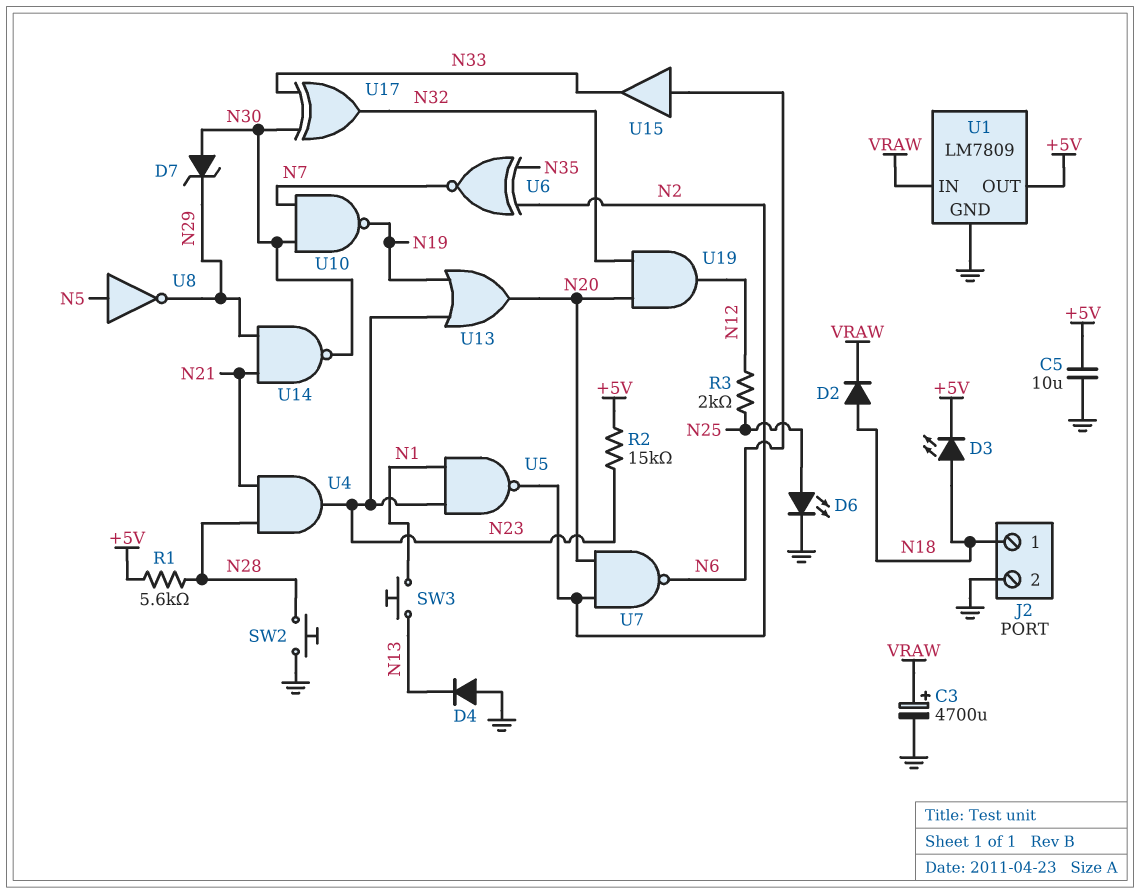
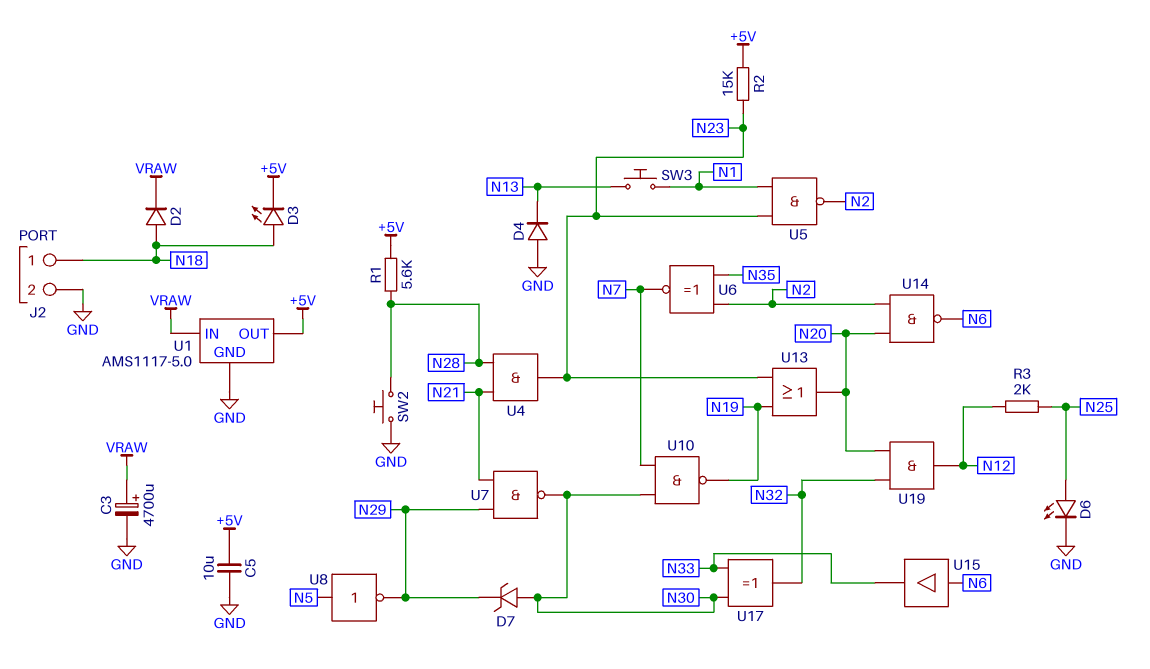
U1: LM7809 -> AMS1117-5.0
U7: NAND (in N2, in N20, out N6) -> NAND (in N21, in N29, out N30)
U14: NAND (in N21, in N29, out N30) -> NAND (in N2, in N20, out N6)

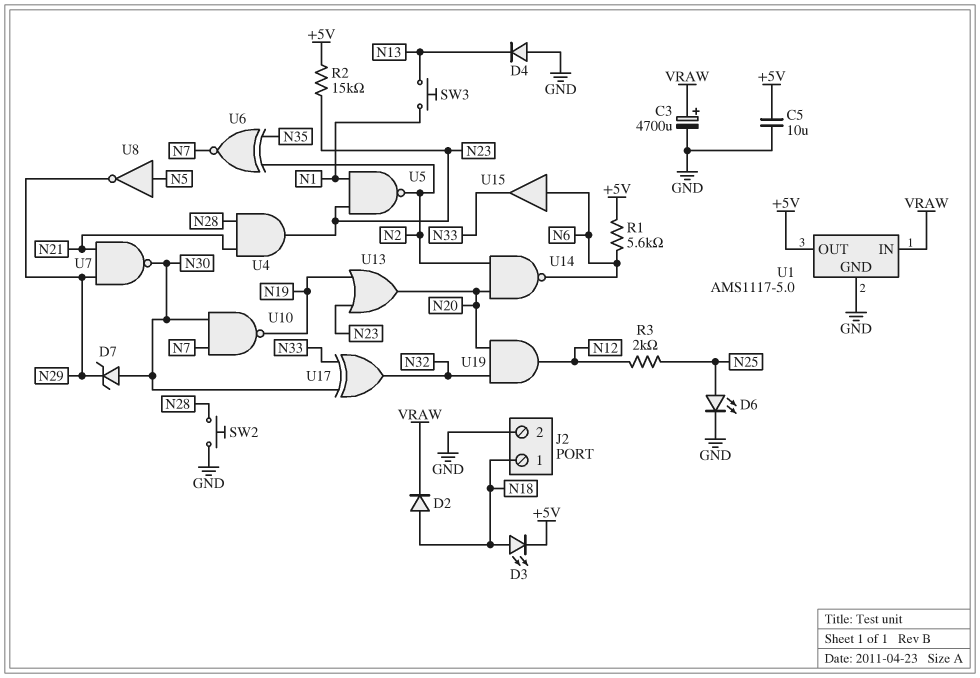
R1: 5.6k (+5V, N28) -> 5.6k (+5V, N6)

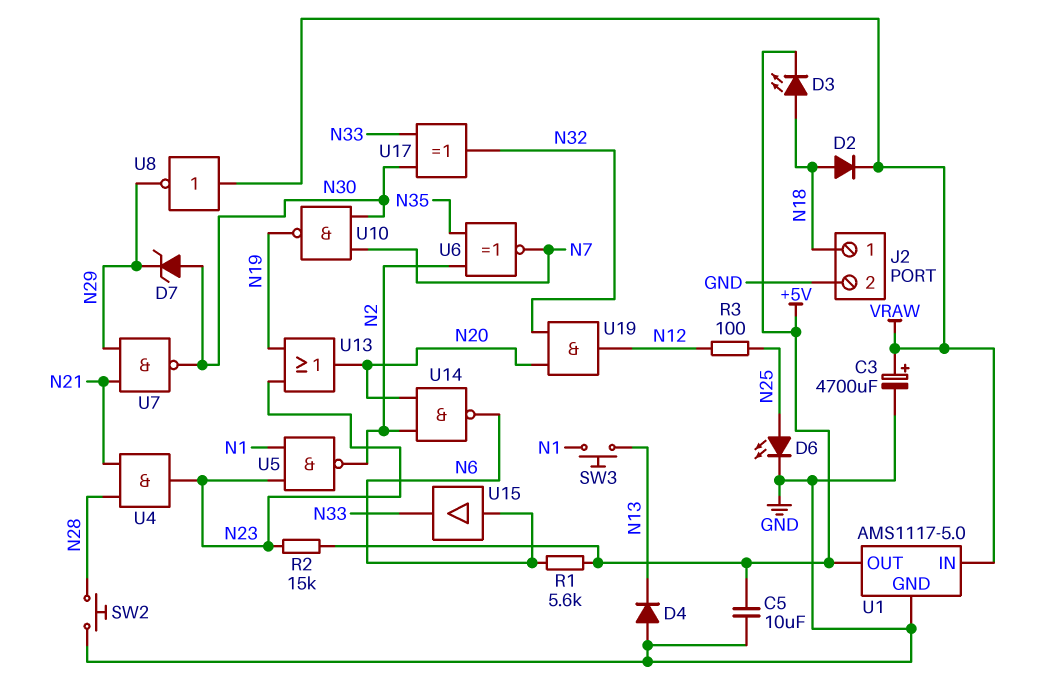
R3: 2k (N12, N25) -> 100 (N12, N25)
U8: NOT (in N5, out N29) -> NOT (in VRAW, out N29)

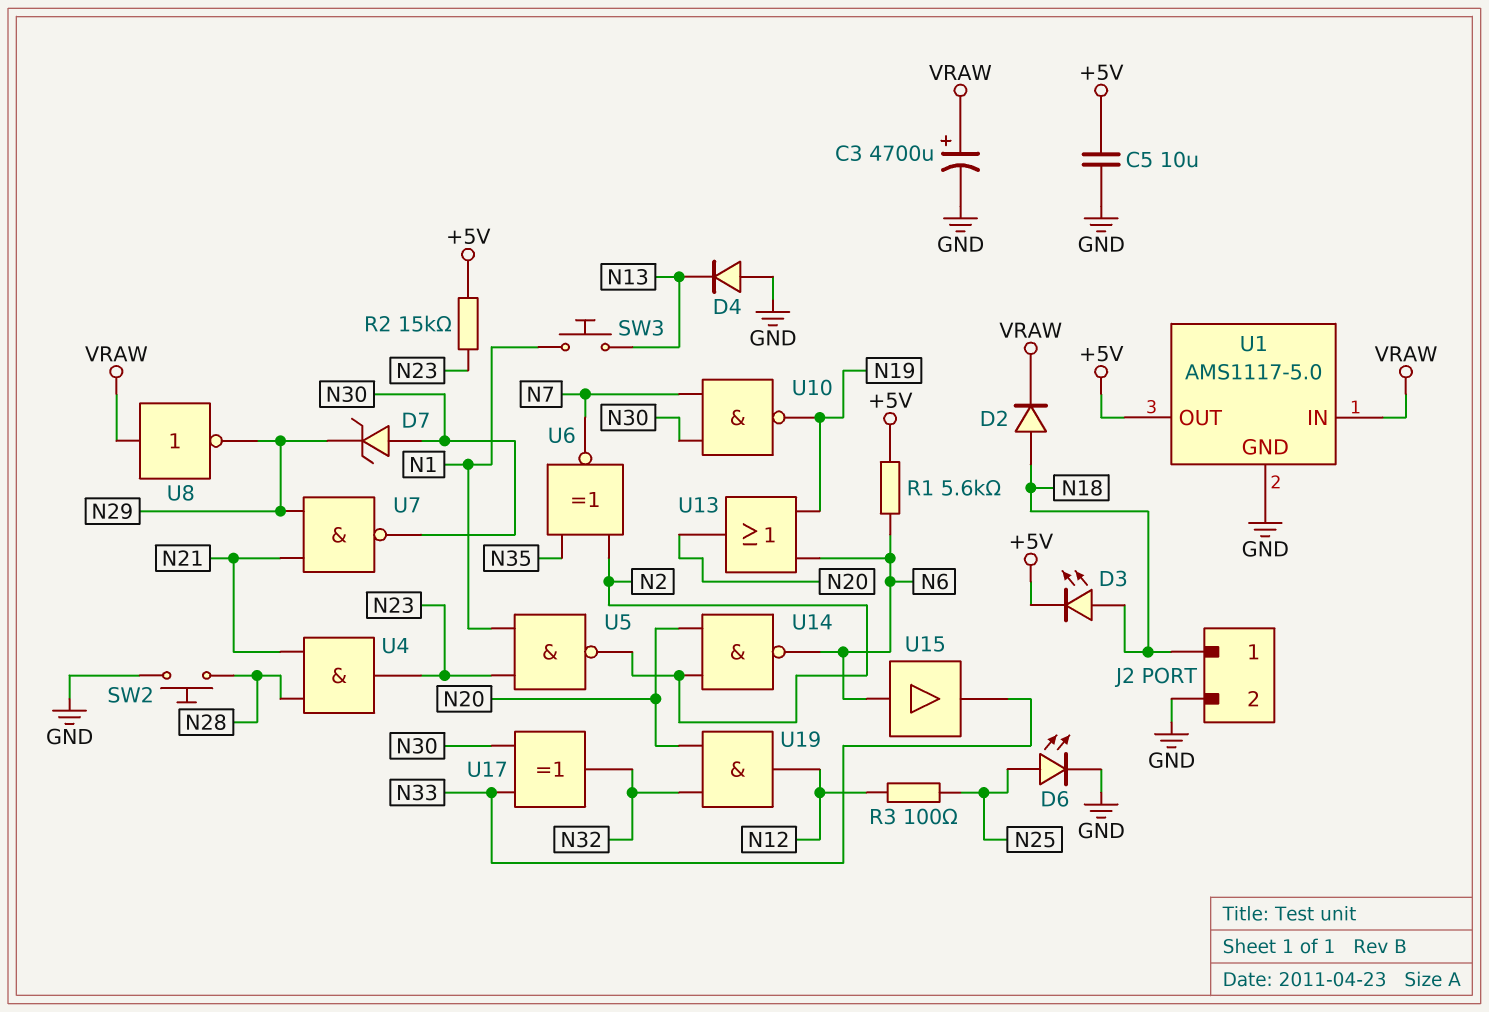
U13: OR (in N19, in N23, out N20) -> OR (in N6, in N19, out N20)

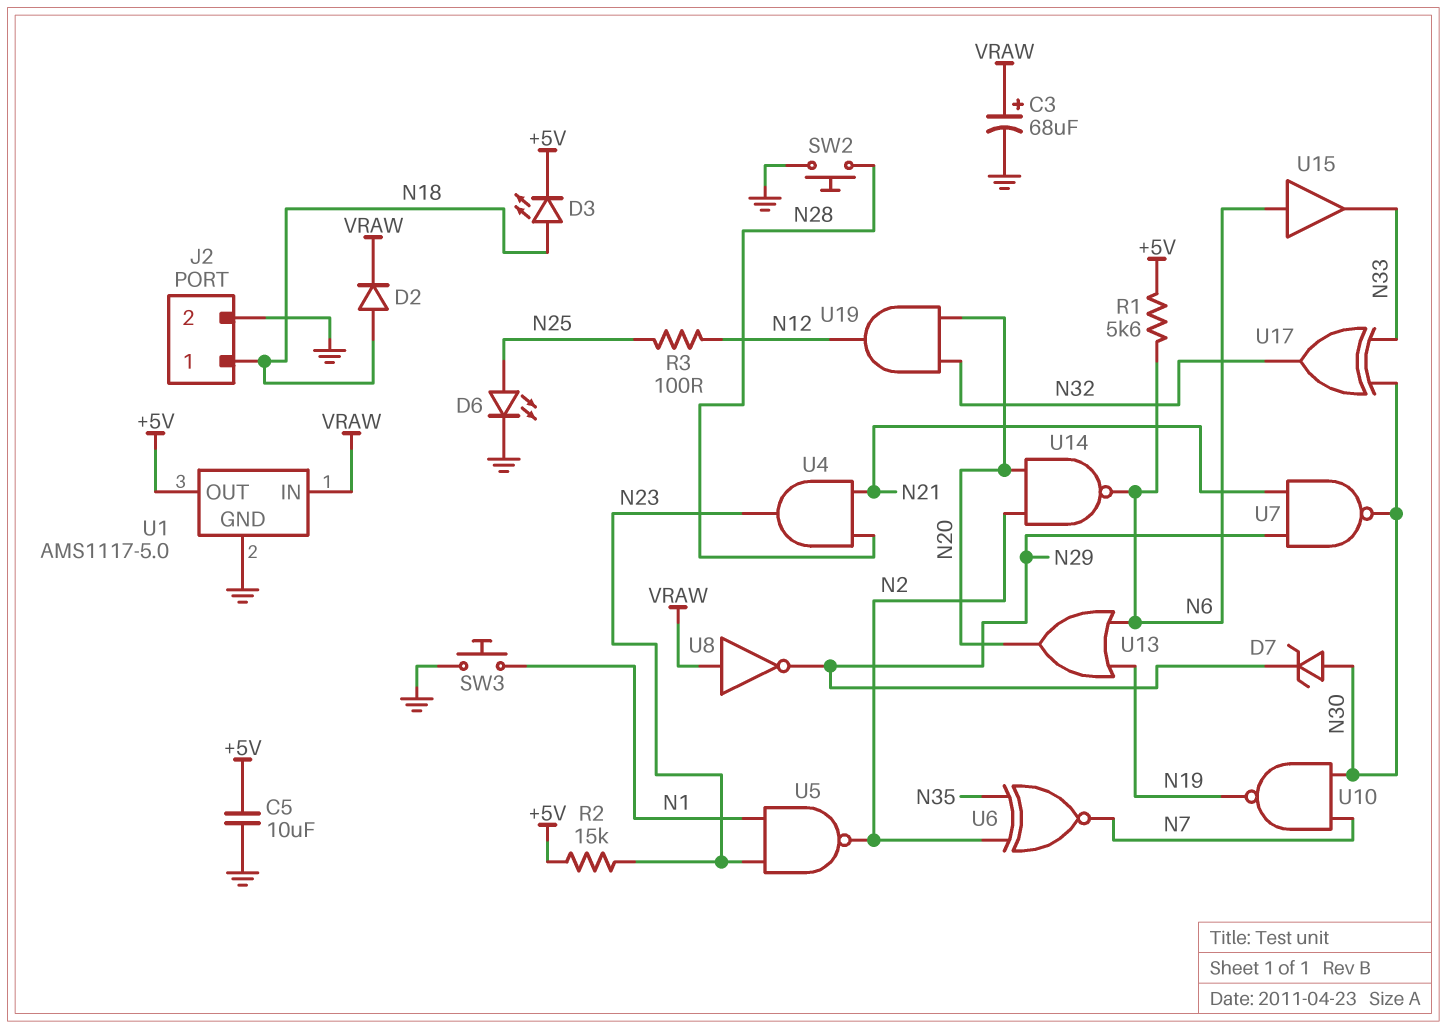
C3: 4700uF (plus VRAW, minus GND) -> 68uF (plus VRAW, minus GND)
D4: diode (A GND, K N13) -> none
SW3: button (N1, N13) -> button (GND, N1)

